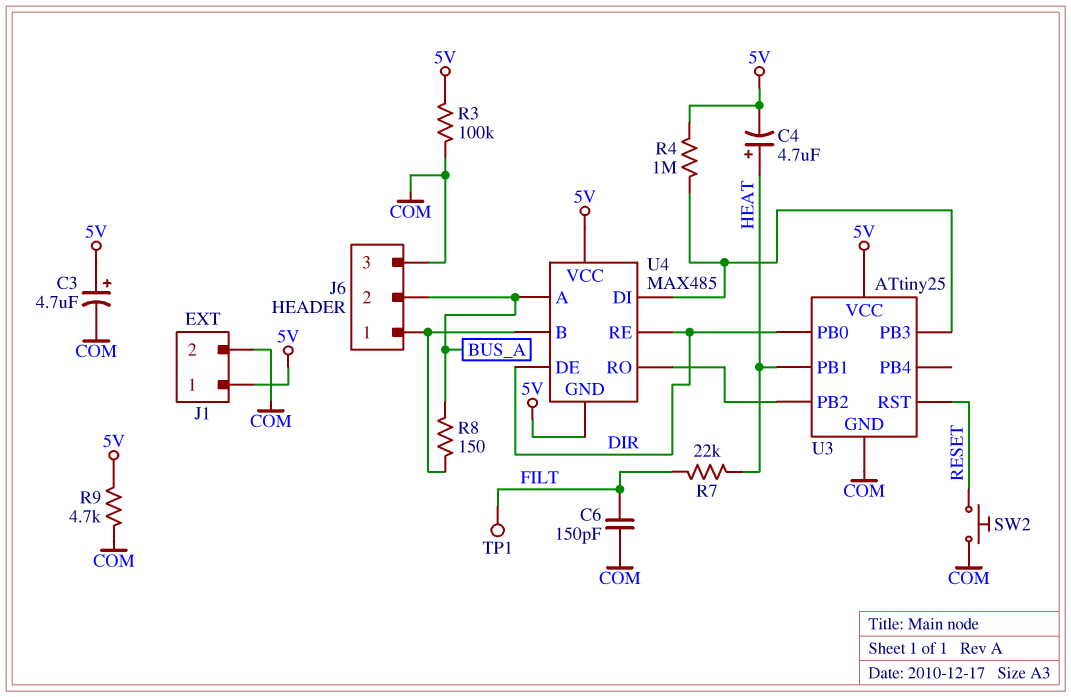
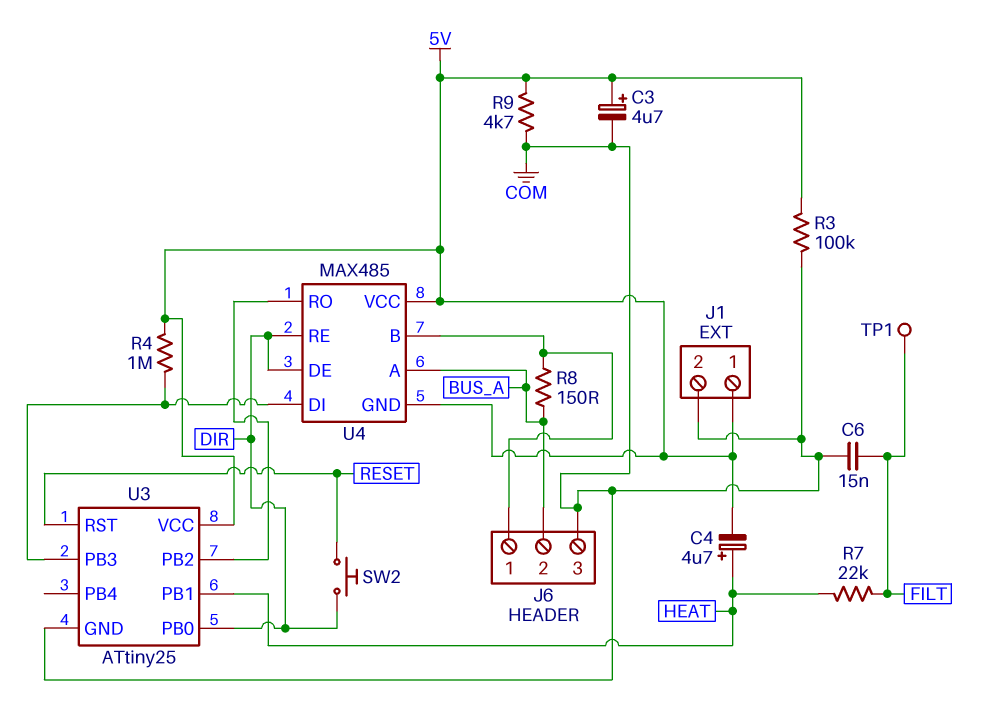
C6: 150pF (COM, FILT) -> 15nF (COM, FILT)
SW2: button (COM, RESET) -> button (DIR, RESET)

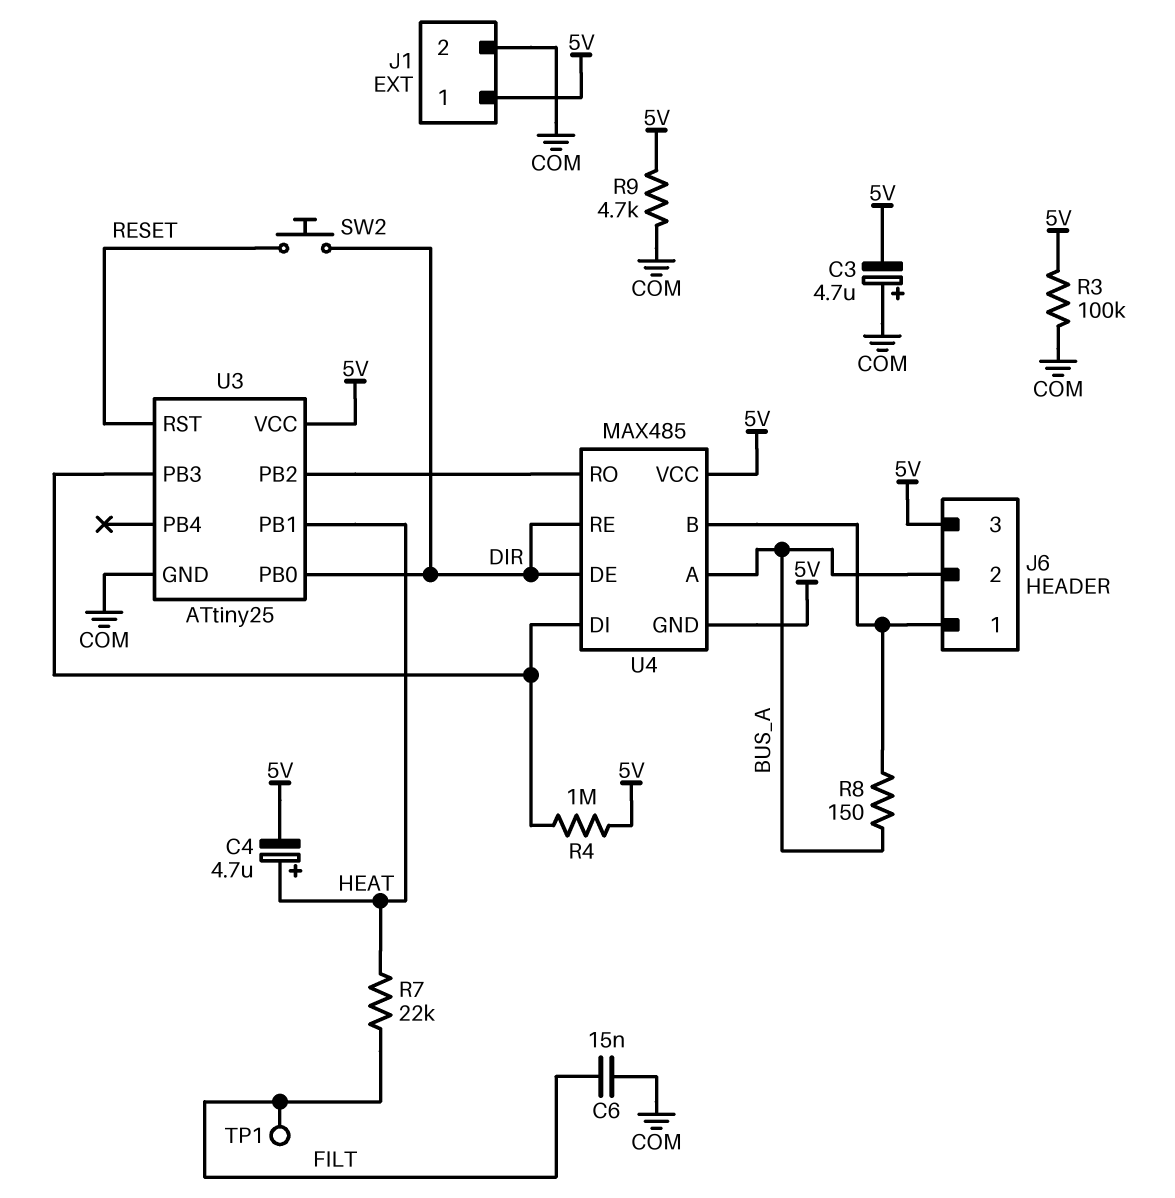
C3: 4.7uF (plus 5V, minus COM) -> 4.7uF (plus COM, minus 5V)
J6 pin 3: COM -> 5V

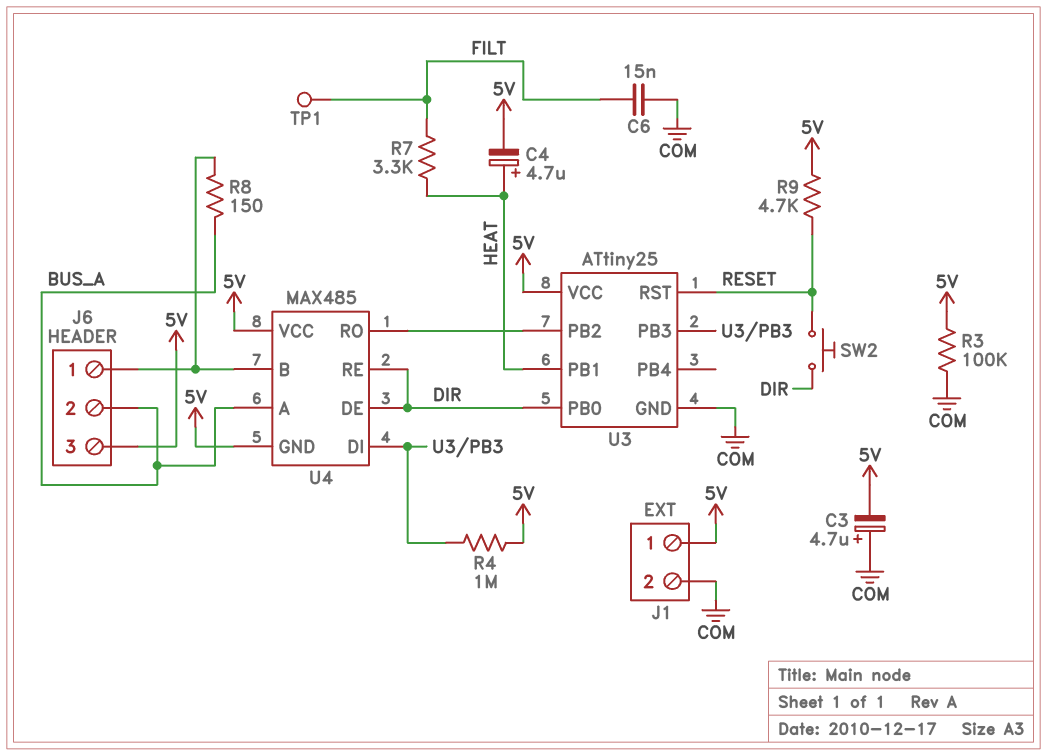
R7: 22k (FILT, HEAT) -> 3.3k (FILT, HEAT)
R9: 4.7k (5V, COM) -> 4.7k (5V, RESET)

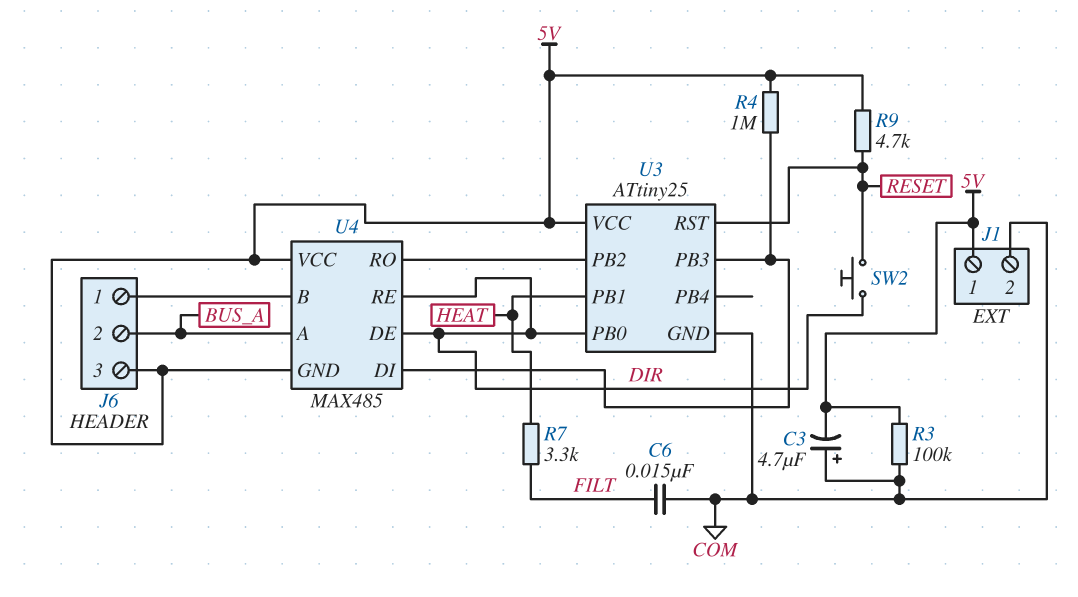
C4: 4.7uF (plus HEAT, minus 5V) -> none
R8: 150 (BUS_A, J6/1) -> none
TP1: test point (FILT) -> none

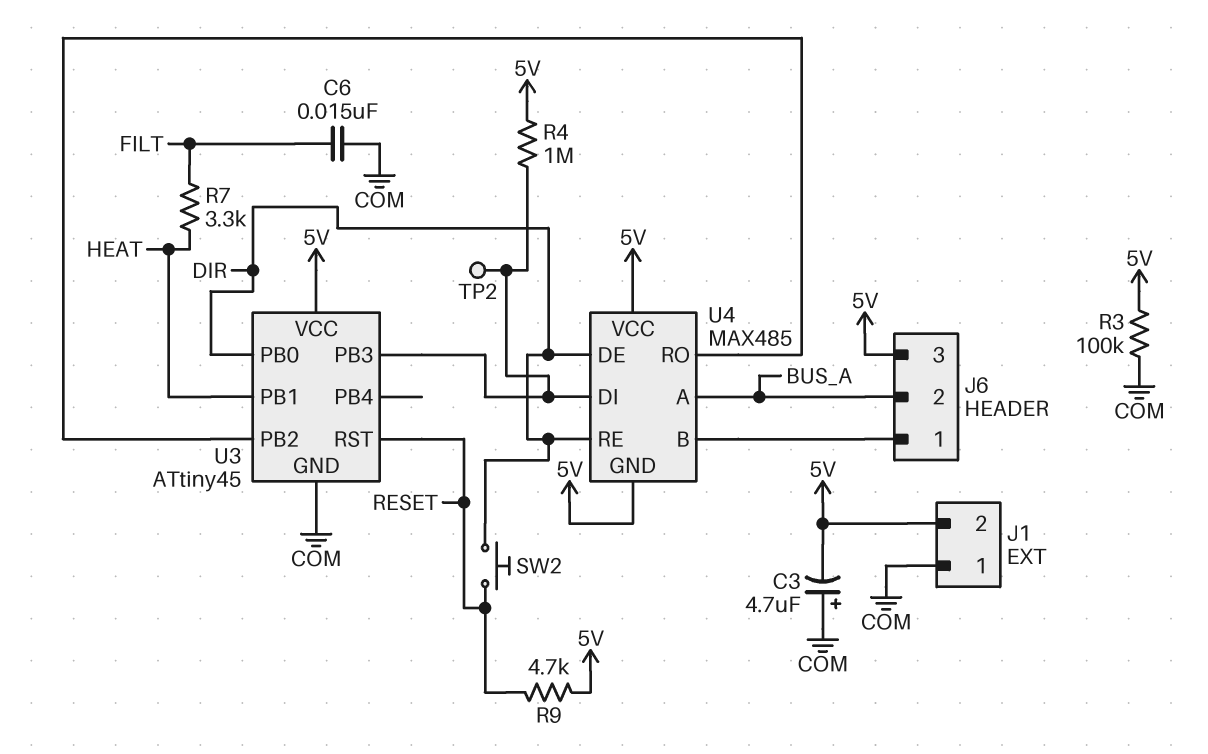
J1 pin 1: 5V -> COM
J1 pin 2: COM -> 5V
TP2: none -> test point (U3/PB3)
U3: ATtiny25 -> ATtiny45

